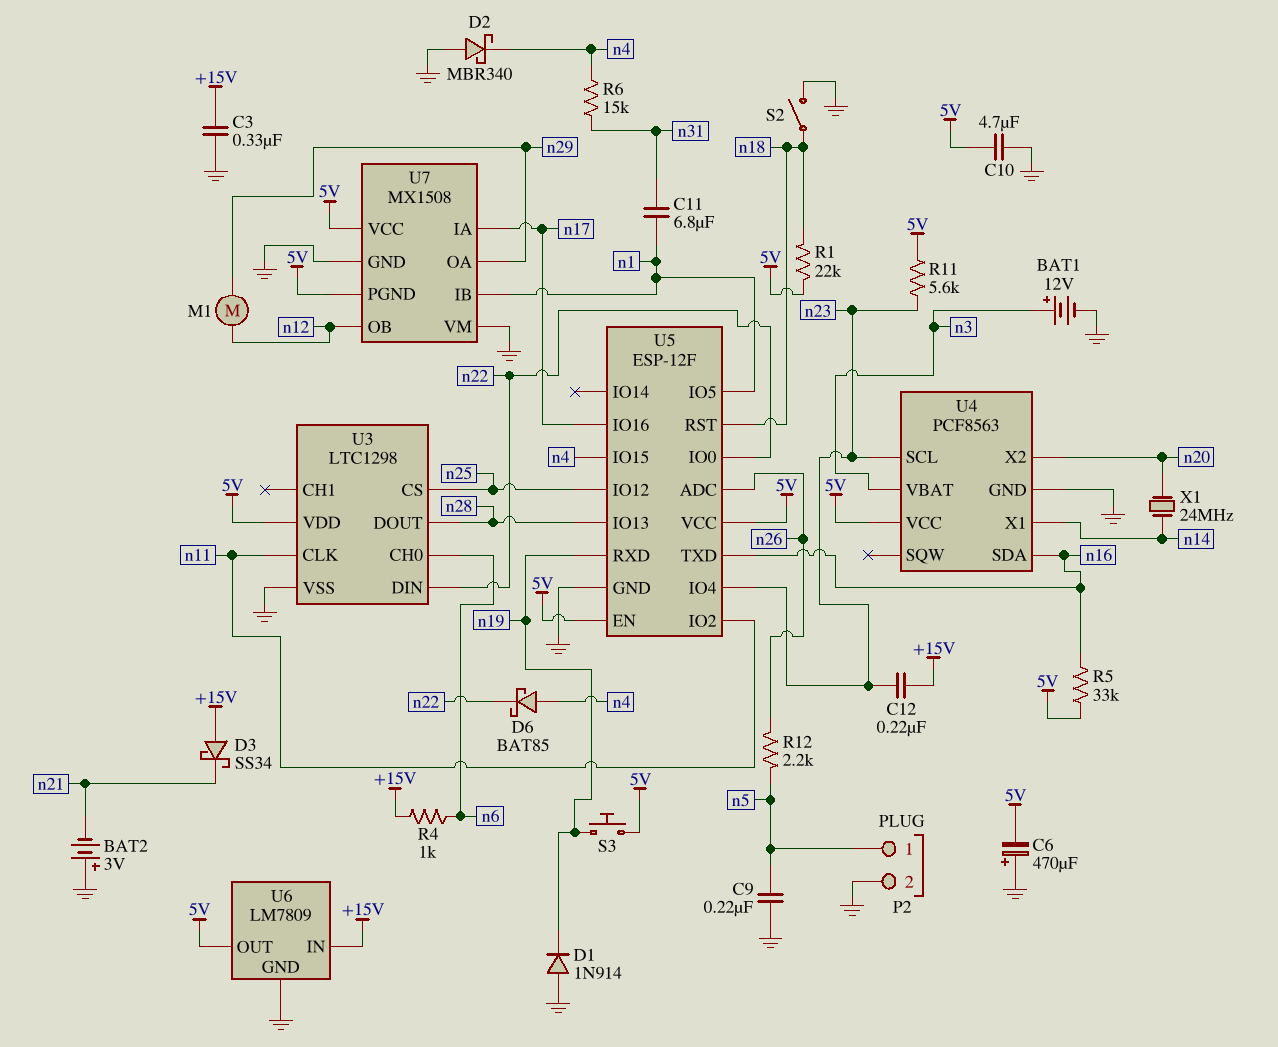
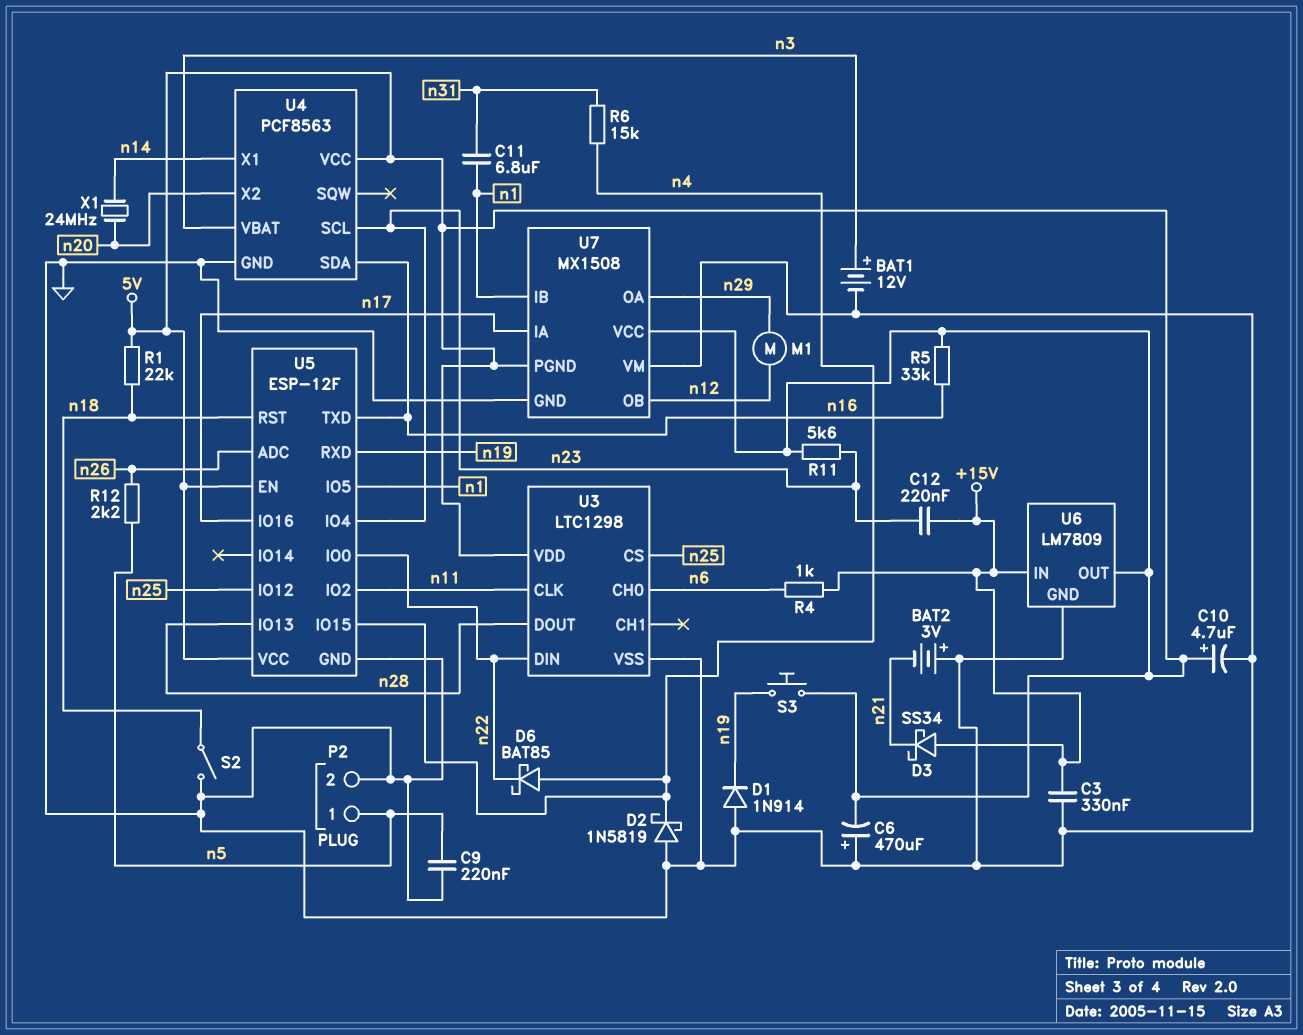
C10: 4.7uF (5V, GND) -> 4.7uF (plus 5V, minus GND)
D2: schottky MBR340 (A GND, K n4) -> schottky 1N5819 (A GND, K n4)

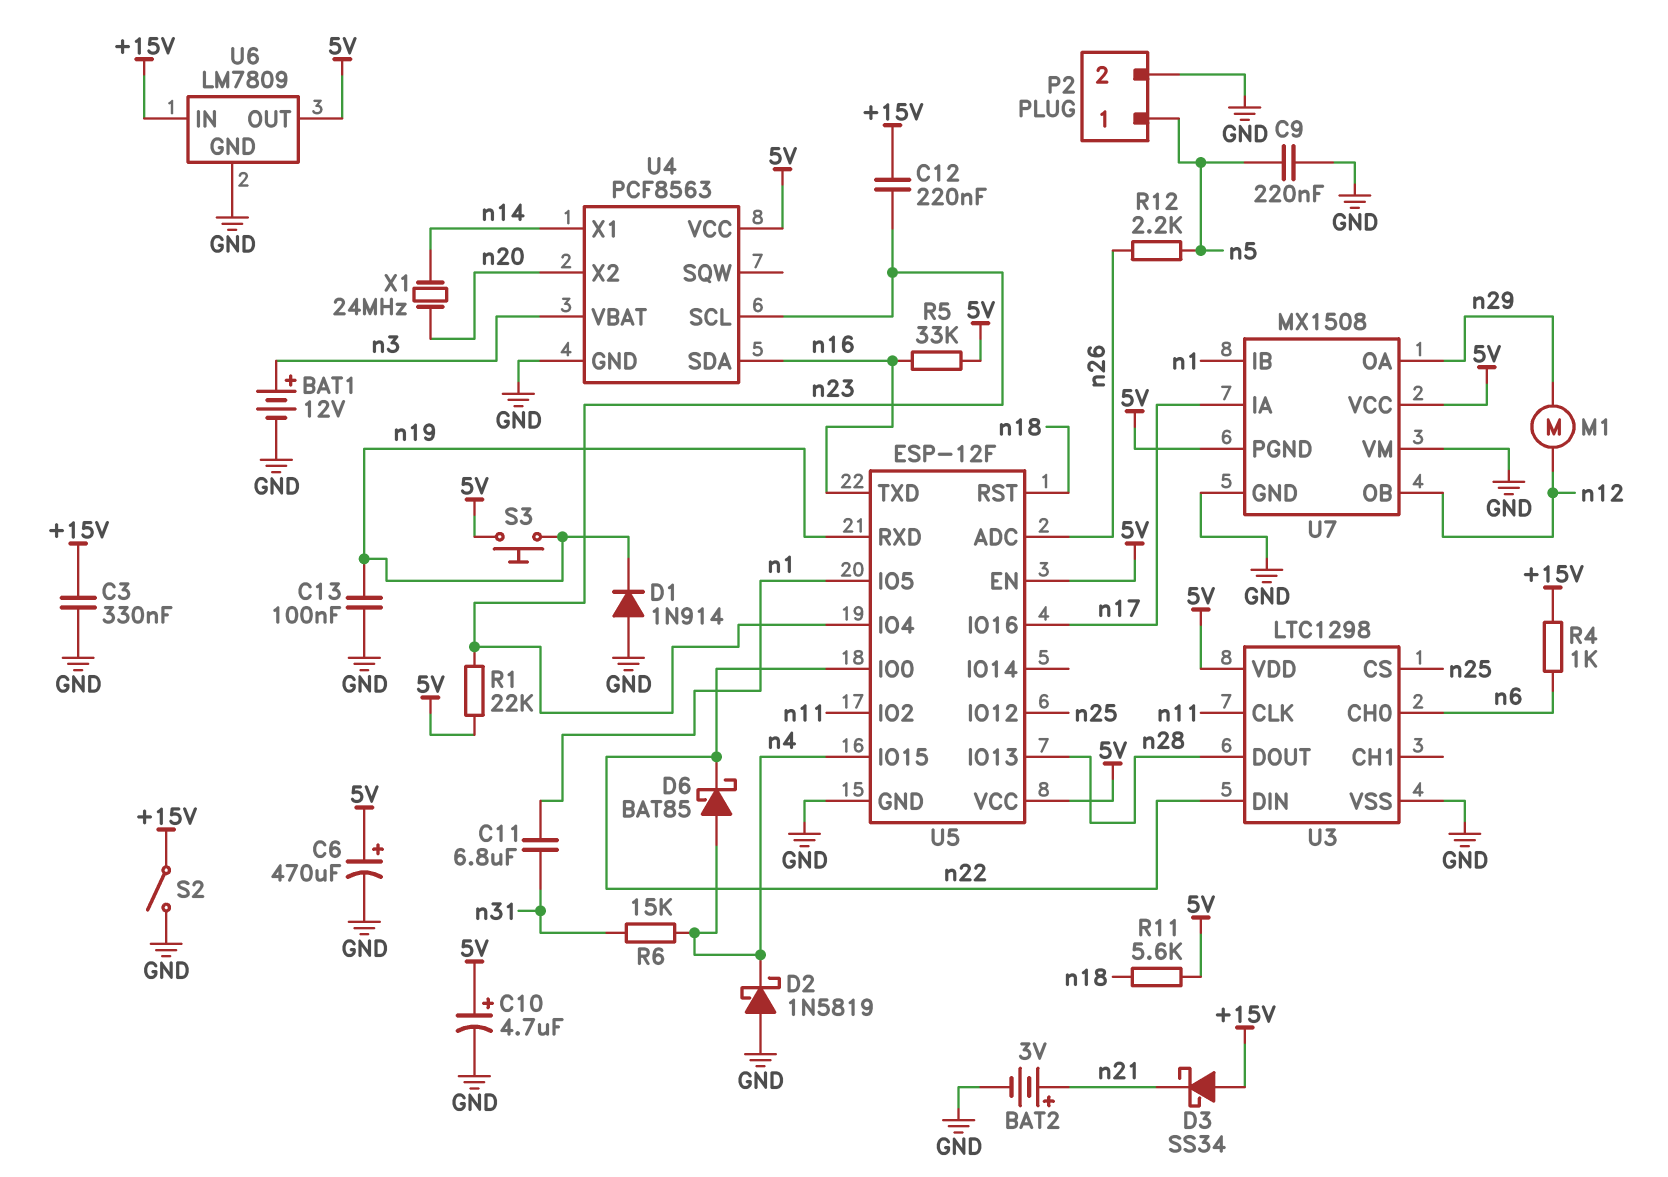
BAT2: 3V (plus GND, minus n21) -> 3V (plus n21, minus GND)
C6: 470uF (plus GND, minus 5V) -> 470uF (plus 5V, minus GND)
C13: none -> 100nF (GND, n19)
R1: 22k (5V, n18) -> 22k (5V, n23)
R11: 5.6k (5V, n23) -> 5.6k (5V, n18)
S2: switch (GND, n18) -> switch (+15V, GND)

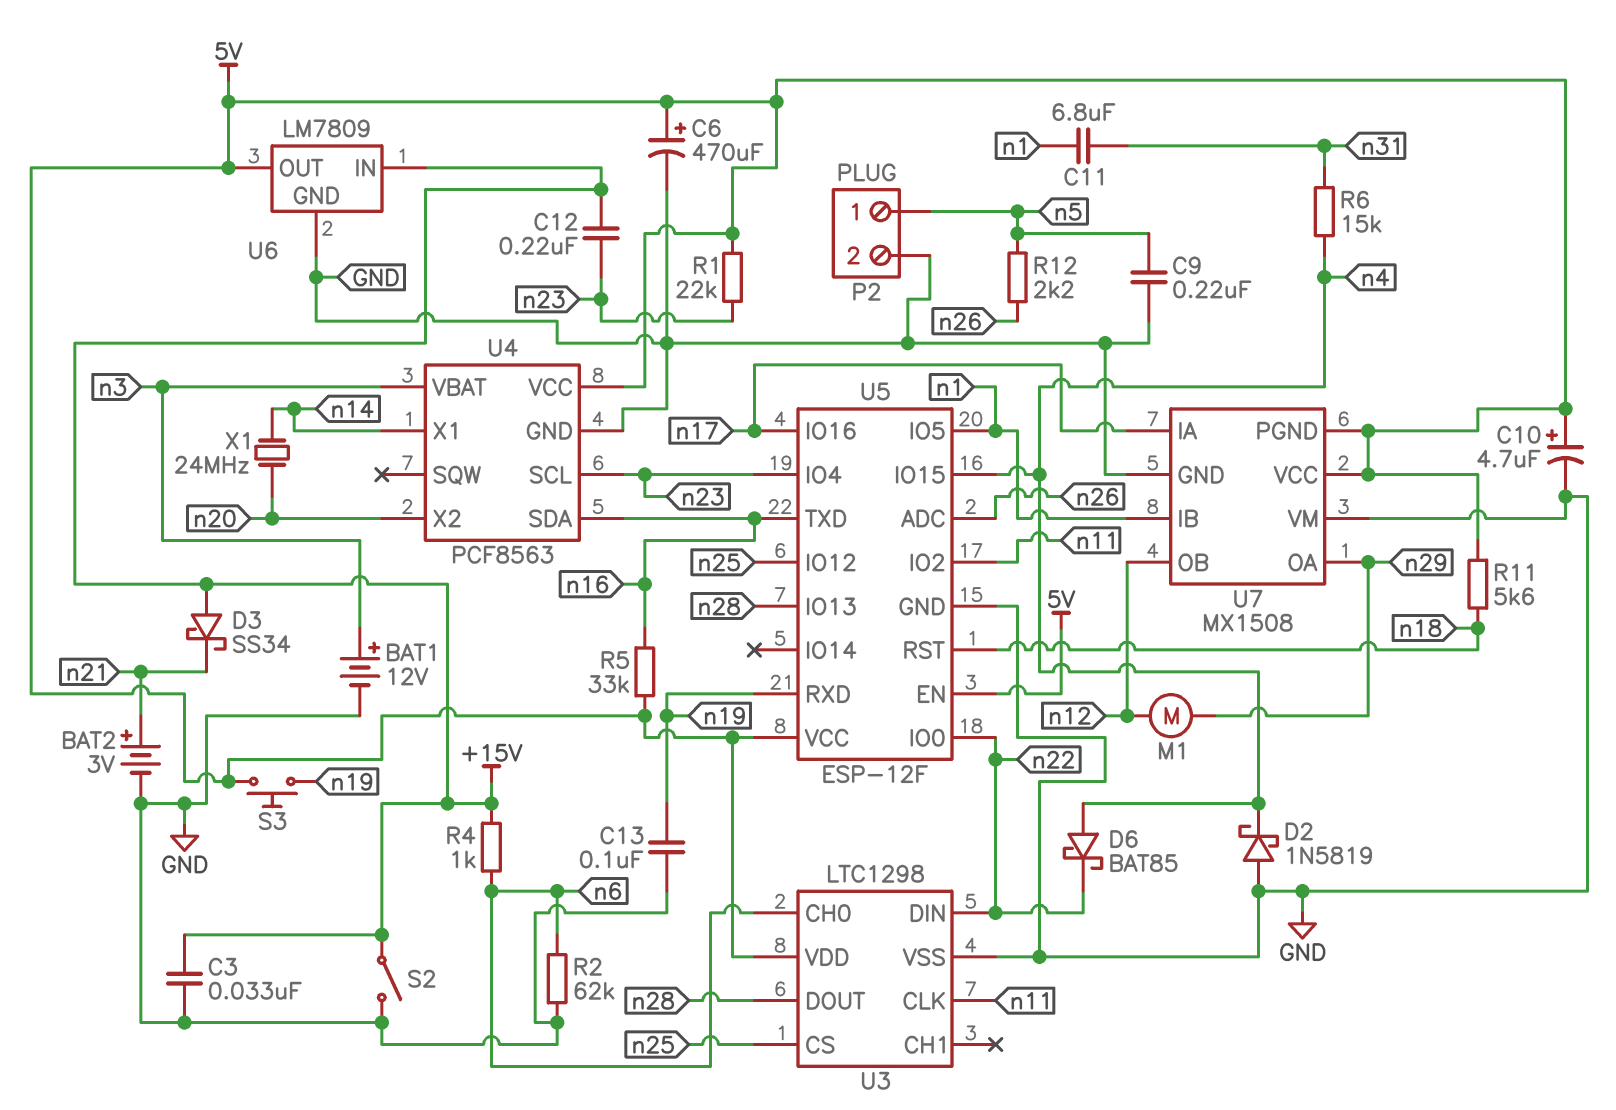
C3: 330nF (+15V, GND) -> 33nF (+15V, GND)
D1: diode 1N914 (A GND, K n19) -> none
R2: none -> 62k (GND, n6)

